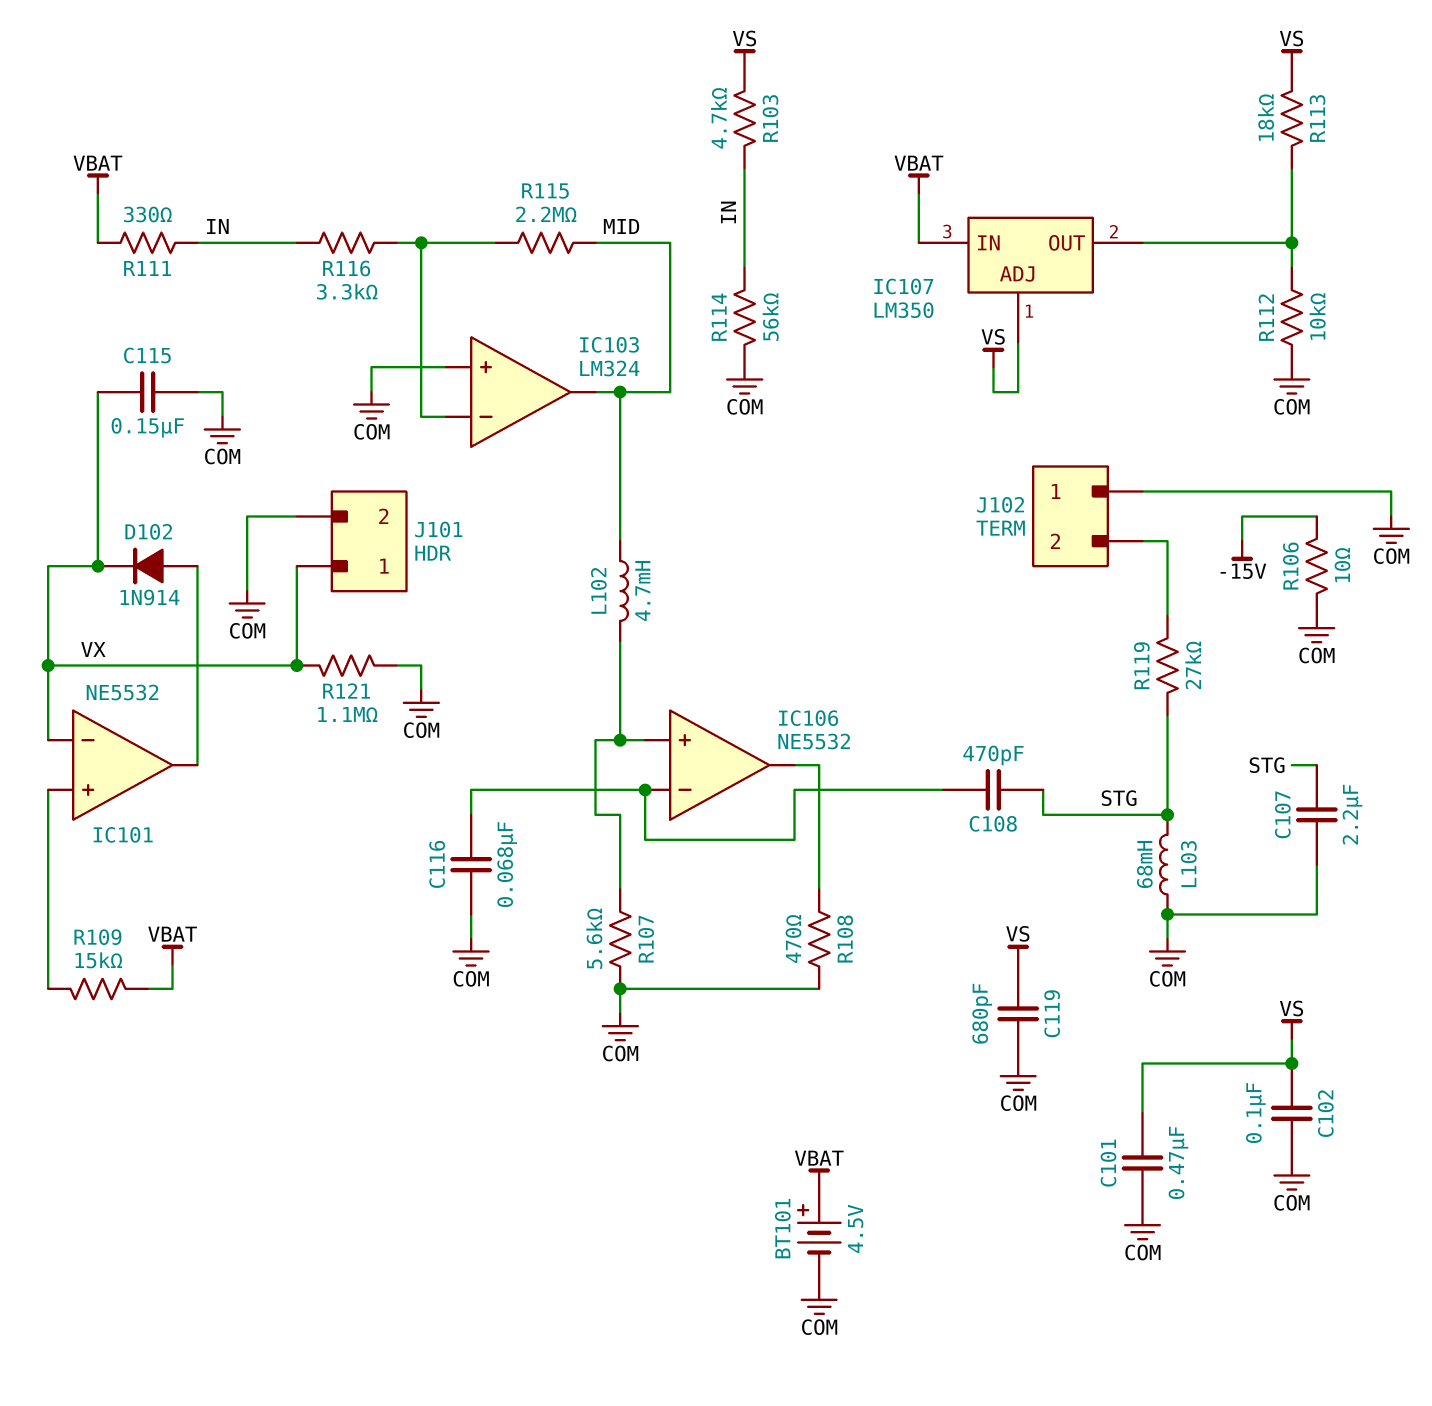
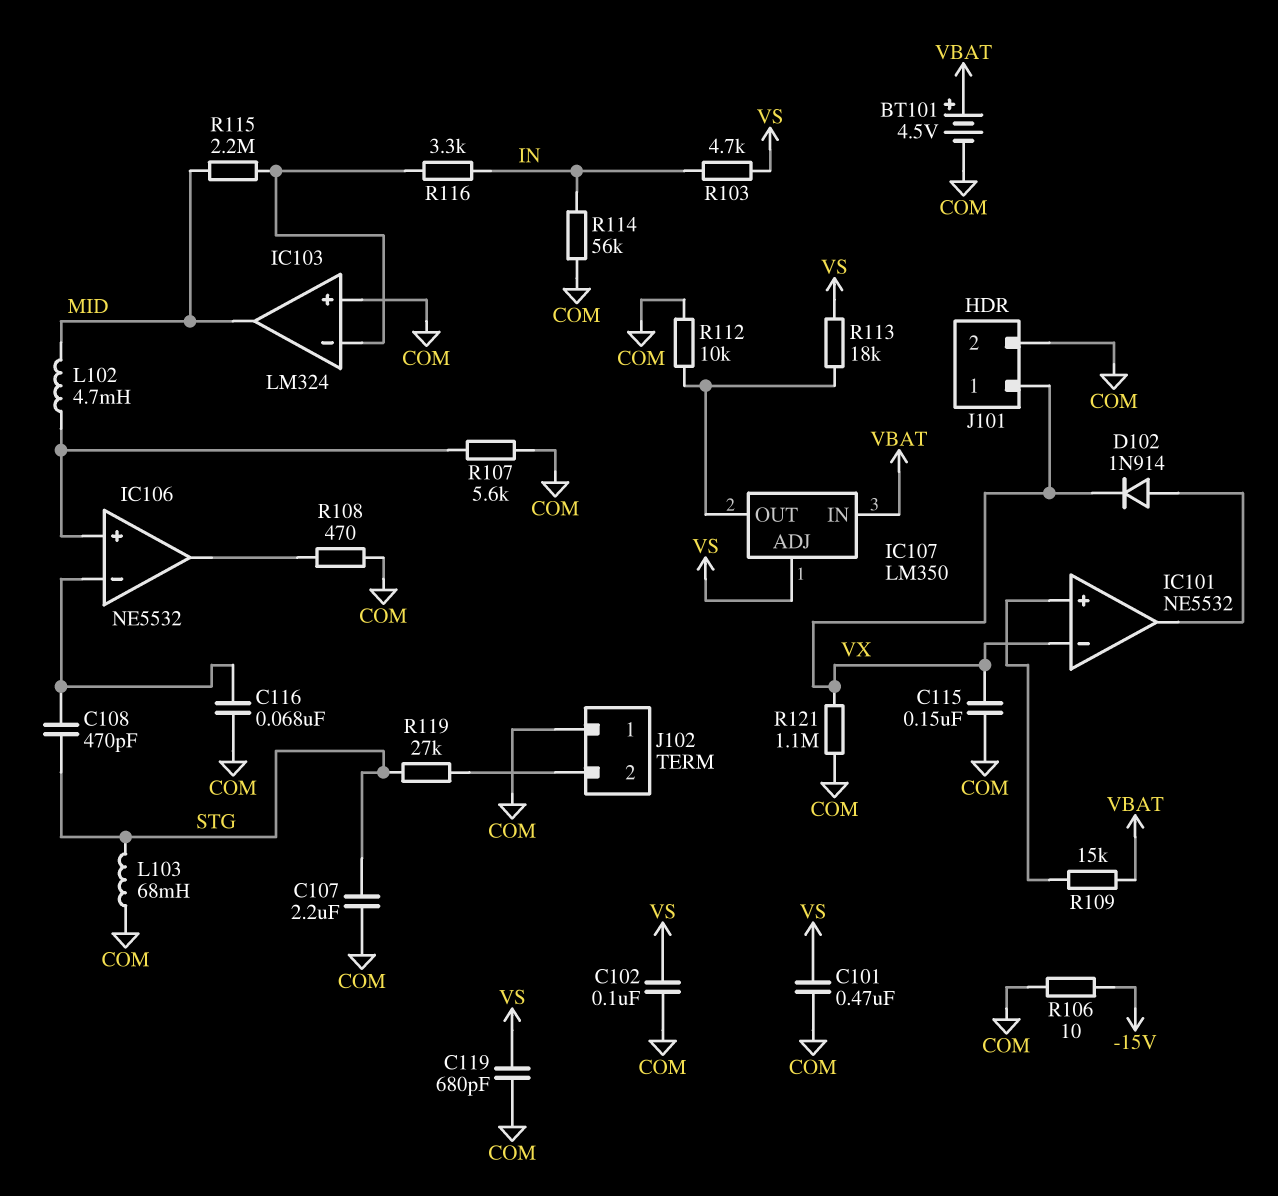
R111: 330 (IN, VBAT) -> none

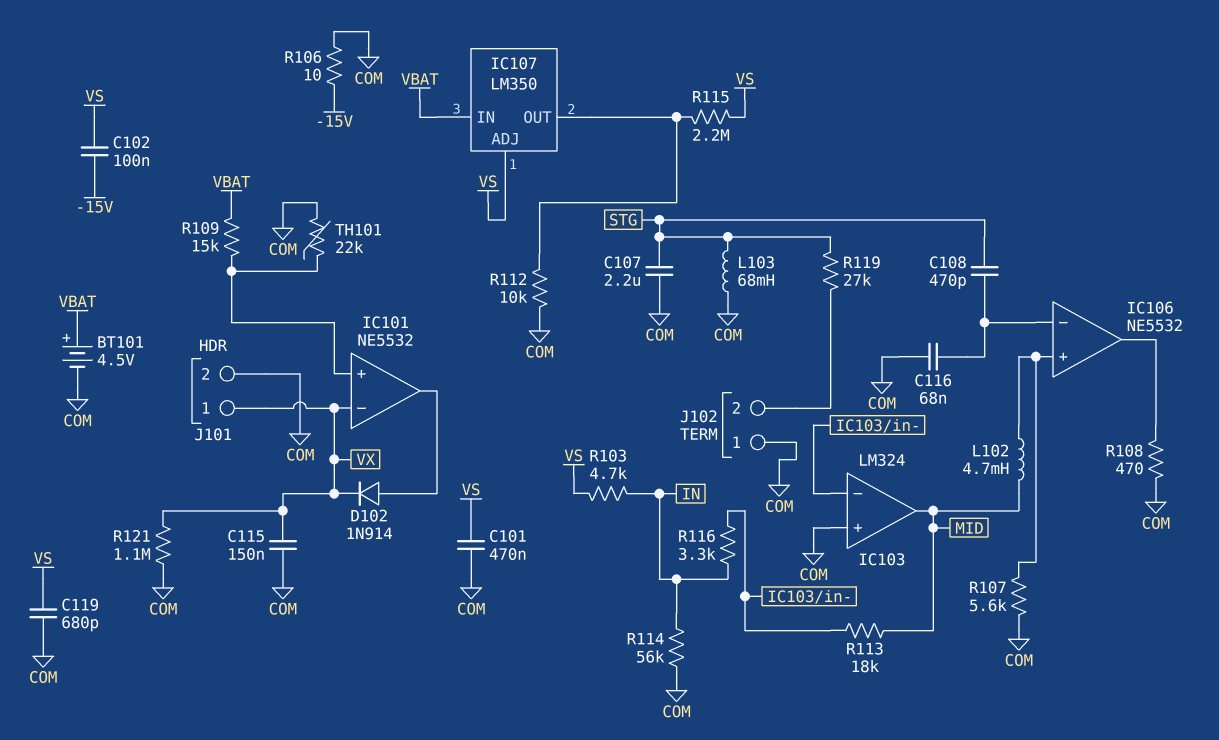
C102: 100nF (COM, VS) -> 100nF (-15V, VS)
R113: 18k (IC107/OUT, VS) -> 18k (IC103/in-, MID)
R115: 2.2M (IC103/in-, MID) -> 2.2M (IC107/OUT, VS)
TH101: none -> 22k (COM, IC101/in+)

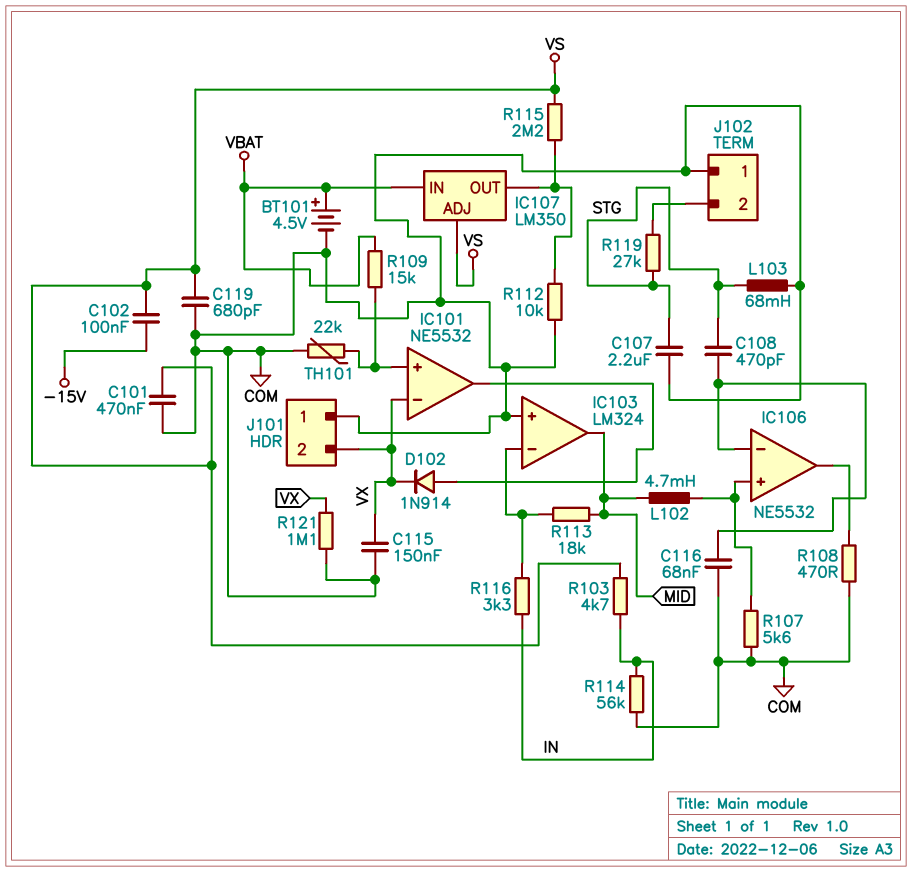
J101 pin 1: VX -> COM
J101 pin 2: COM -> VX
R106: 10 (-15V, COM) -> none

